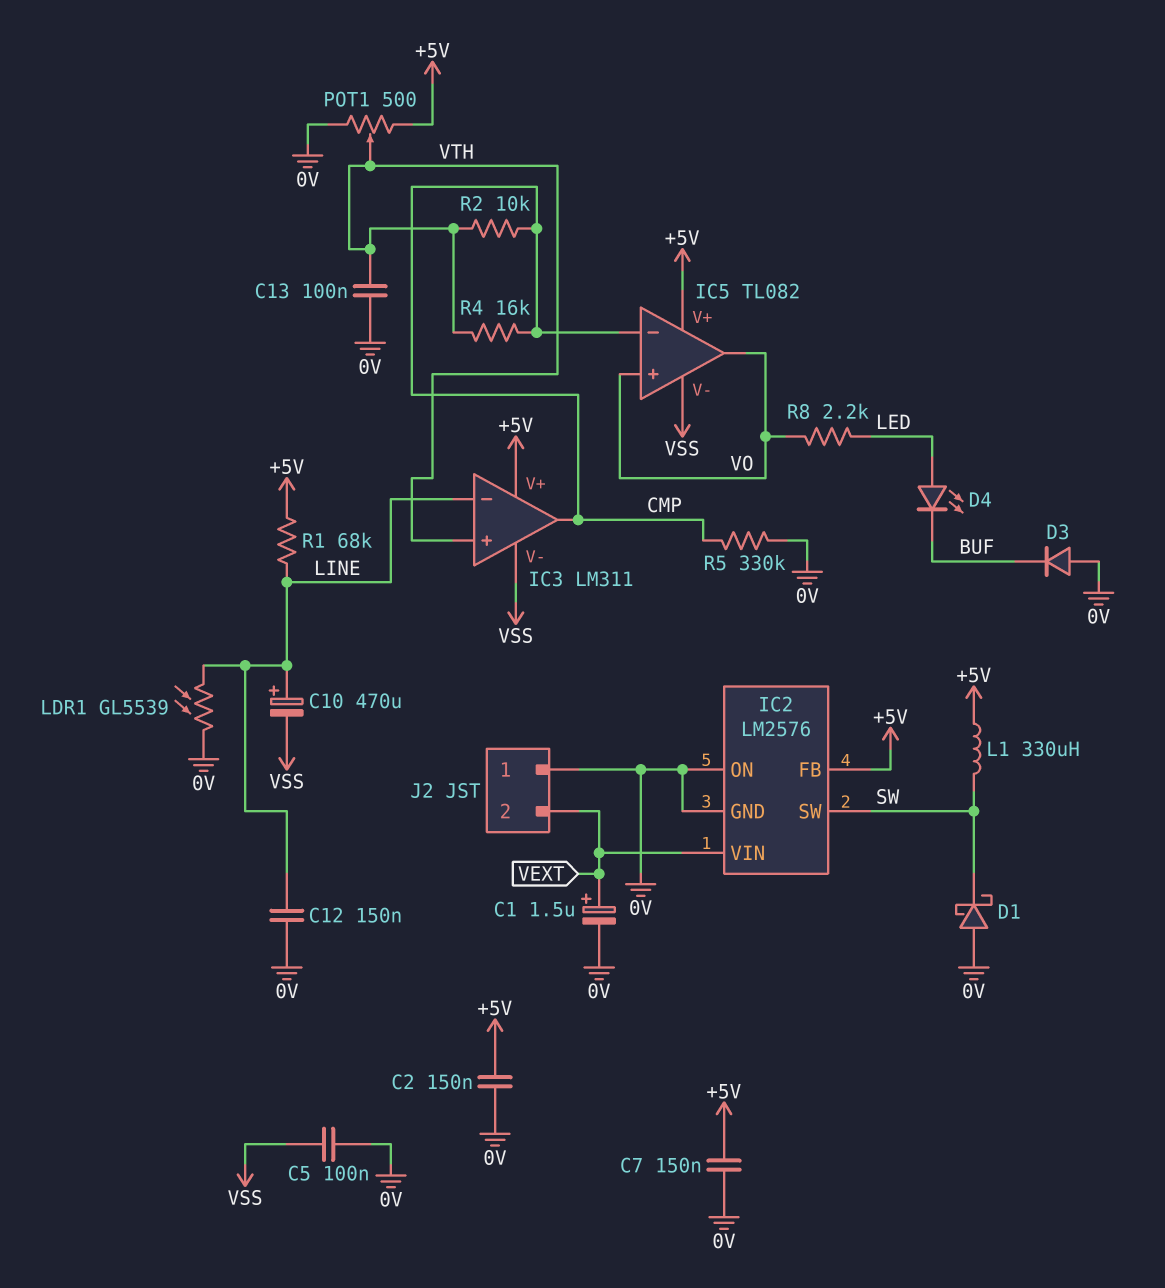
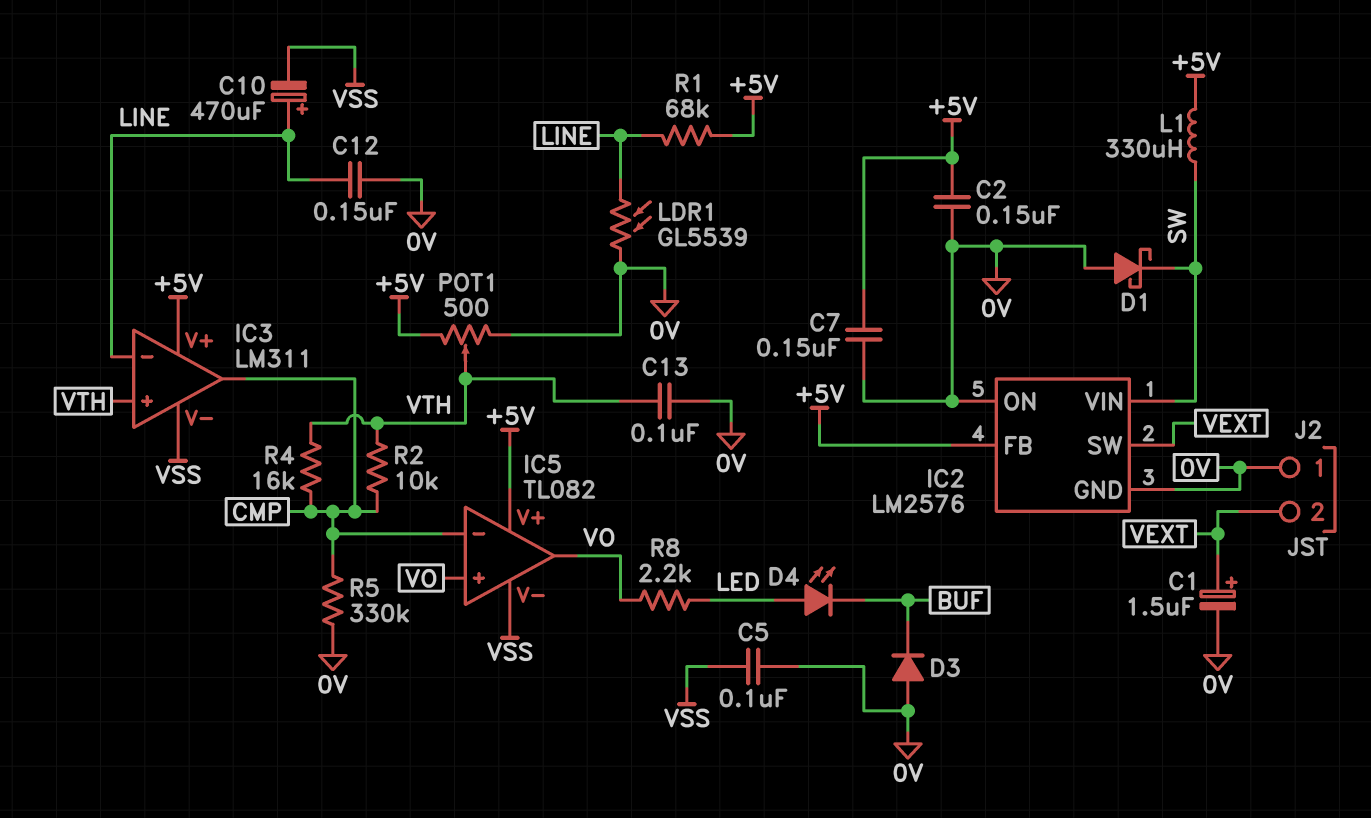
IC2 pin SW: SW -> VEXT
IC2 pin VIN: VEXT -> SW

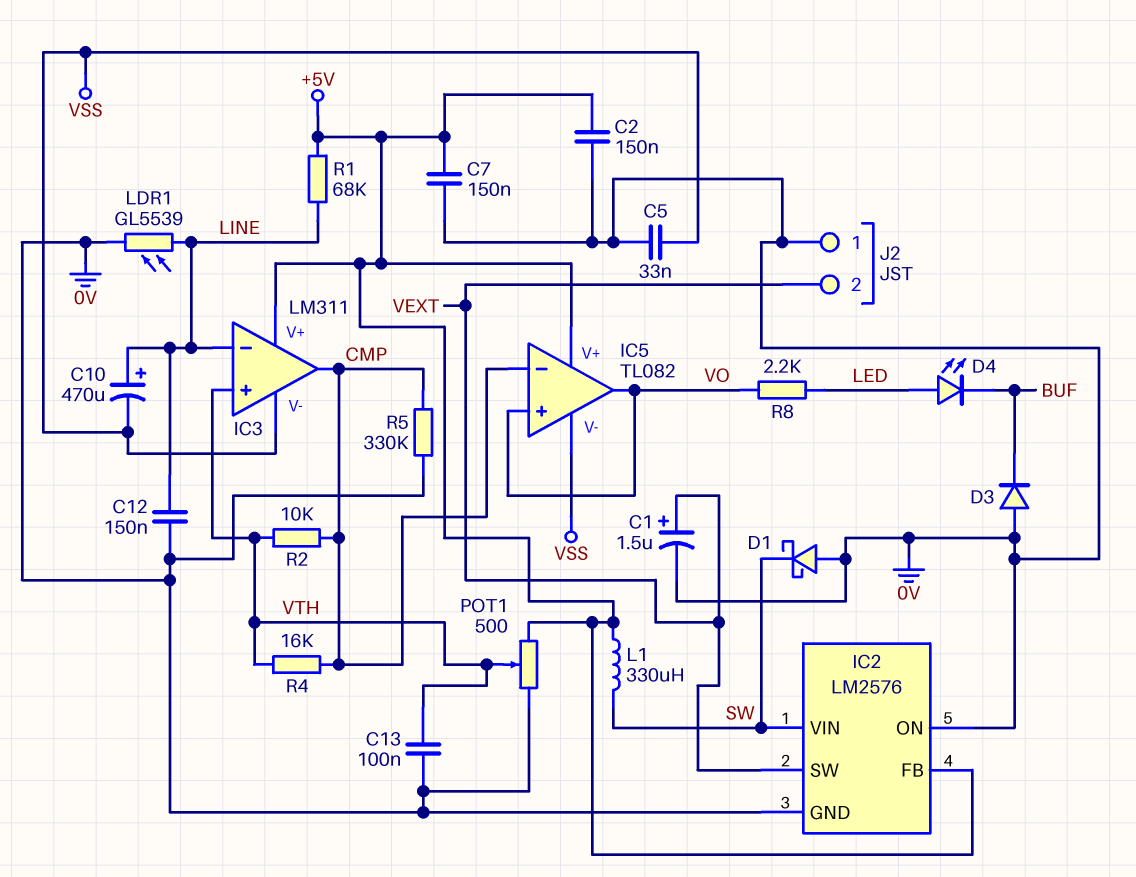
C5: 100nF (0V, VSS) -> 33nF (0V, VSS)

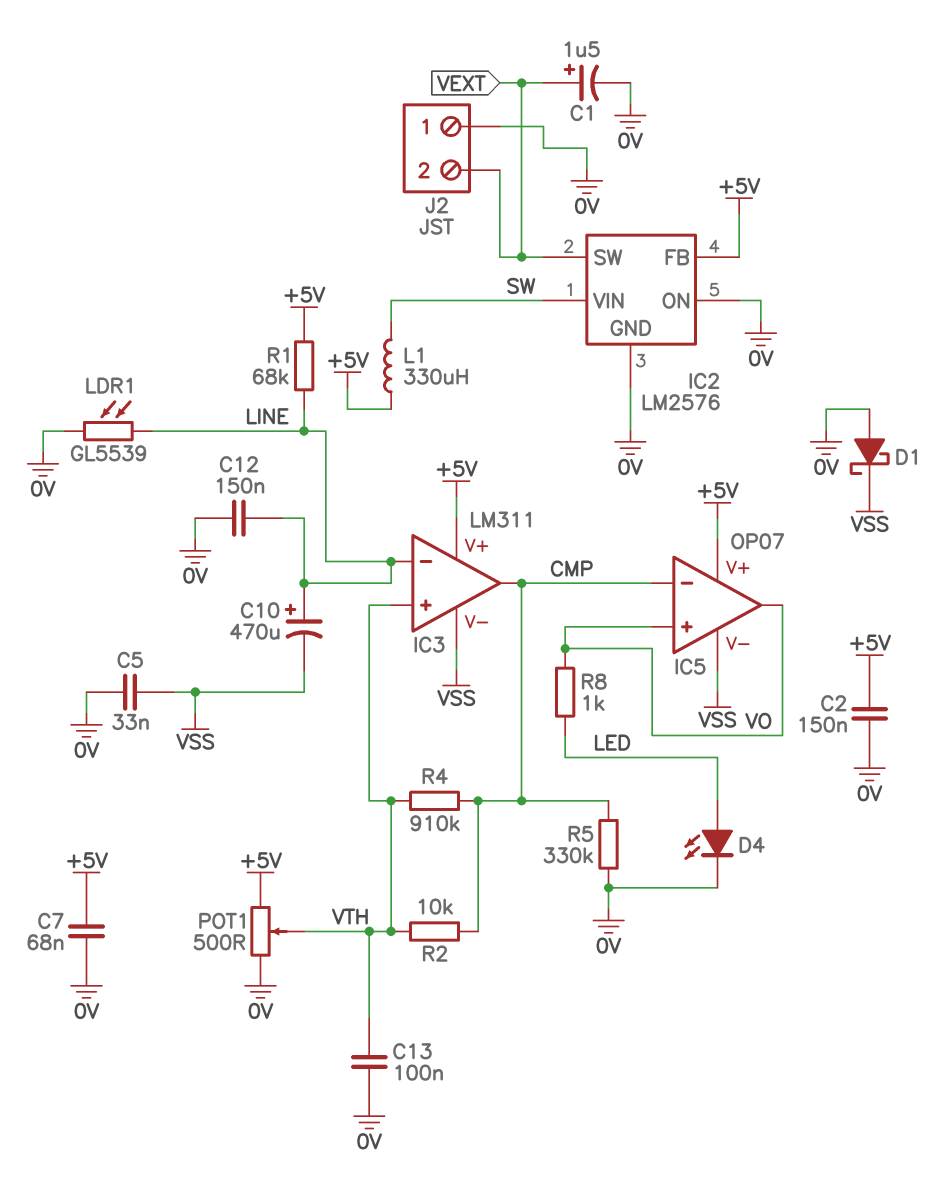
C7: 150nF (+5V, 0V) -> 68nF (+5V, 0V)
D1: schottky (A 0V, K SW) -> schottky (A 0V, K VSS)
D3: diode (A 0V, K BUF) -> none
D4: LED (A LED, K BUF) -> LED (A LED, K 0V)
IC5: TL082 -> OP07
R4: 16k (CMP, VTH) -> 910k (CMP, VTH)
R8: 2.2k (LED, VO) -> 1k (LED, VO)

